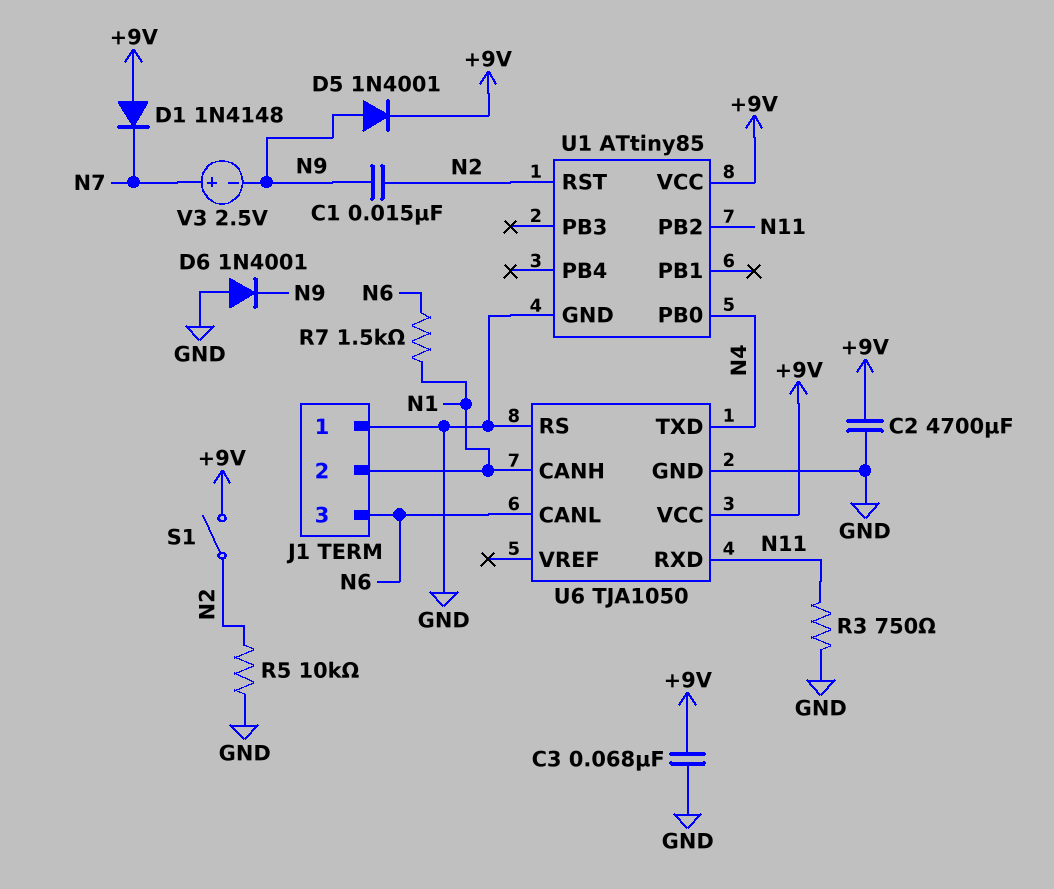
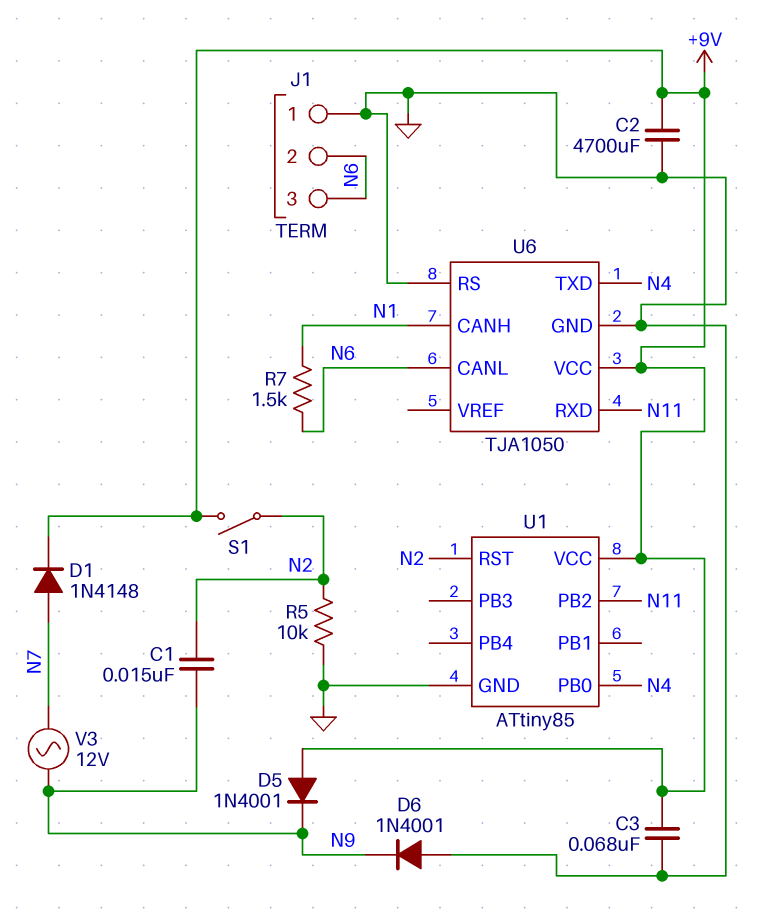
D1: diode 1N4148 (A +9V, K N7) -> diode 1N4148 (A N7, K +9V)
D5: diode 1N4001 (A N9, K +9V) -> diode 1N4001 (A +9V, K N9)
J1 pin 2: N1 -> N6
R3: 750 (GND, N11) -> none
V3: 2.5V (plus N7, minus N9) -> AC 12V (N7, N9)

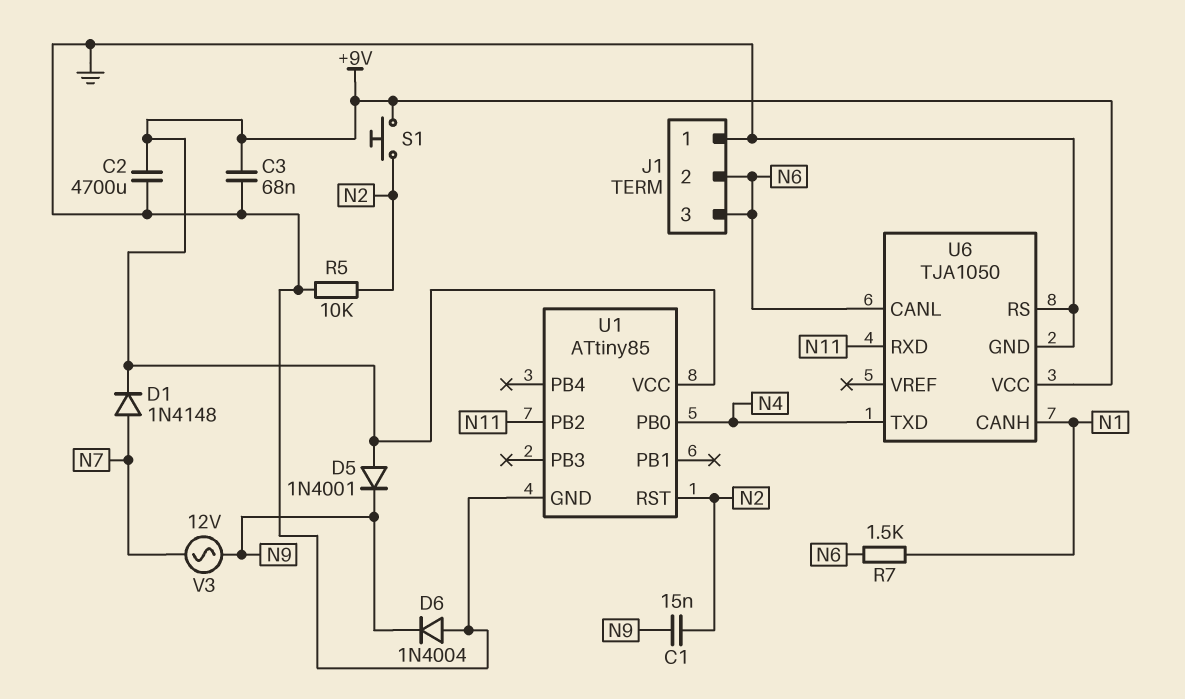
D6: diode 1N4001 (A GND, K N9) -> diode 1N4004 (A GND, K N9)
S1: switch (+9V, N2) -> button (+9V, N2)

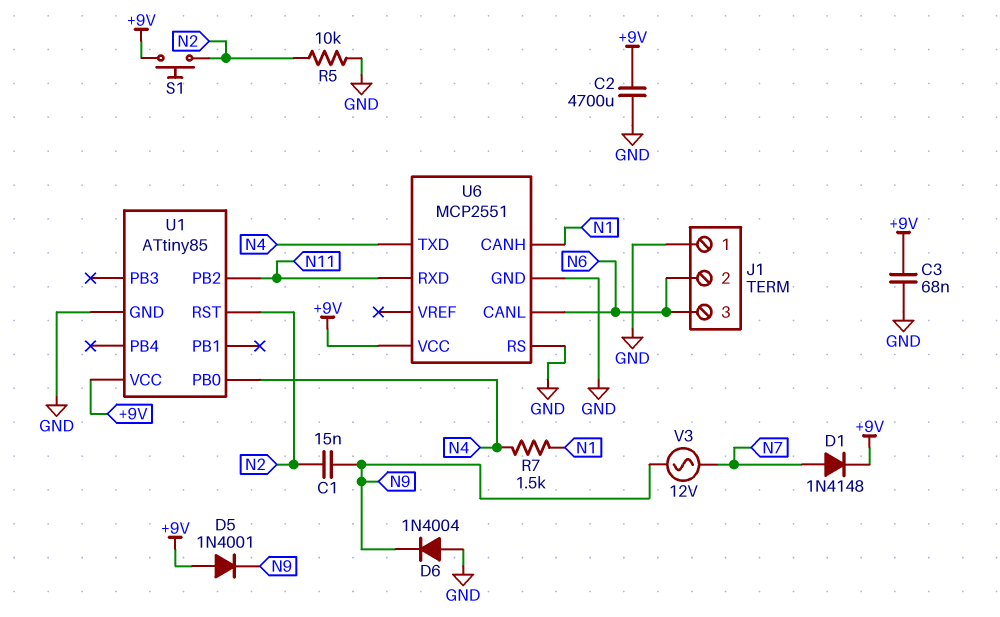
R7: 1.5k (N1, N6) -> 1.5k (N1, N4)
U6: TJA1050 -> MCP2551

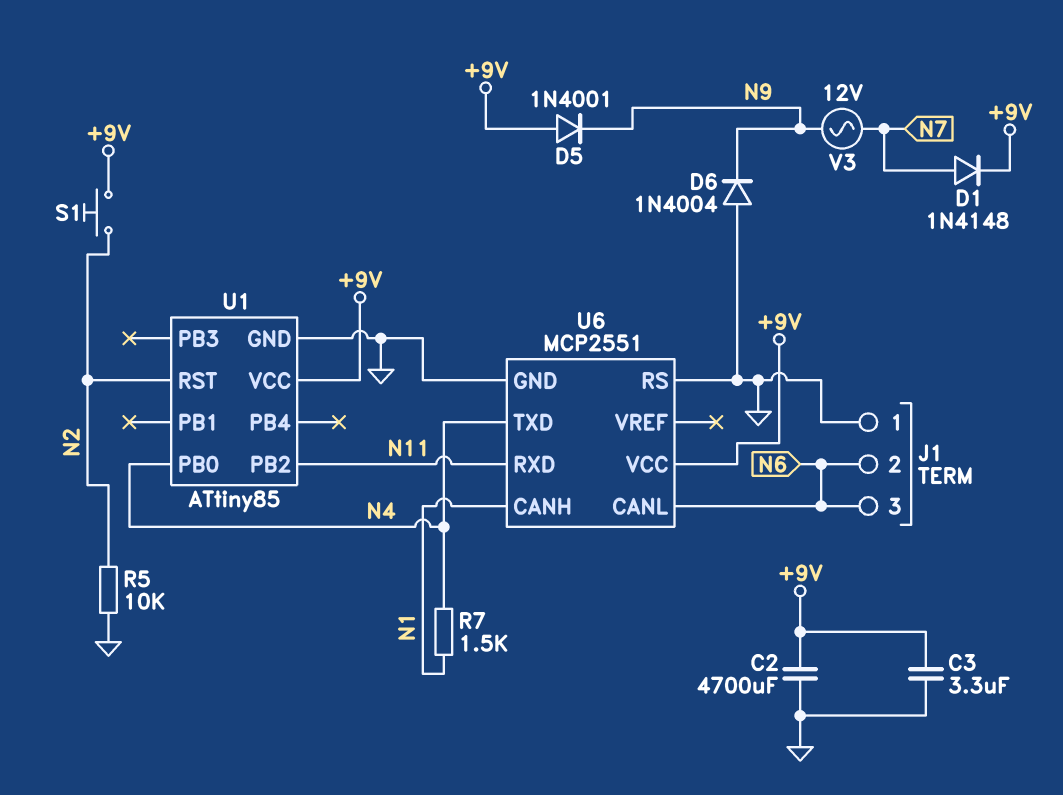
C1: 15nF (N2, N9) -> none
C3: 68nF (+9V, GND) -> 3.3uF (+9V, GND)

